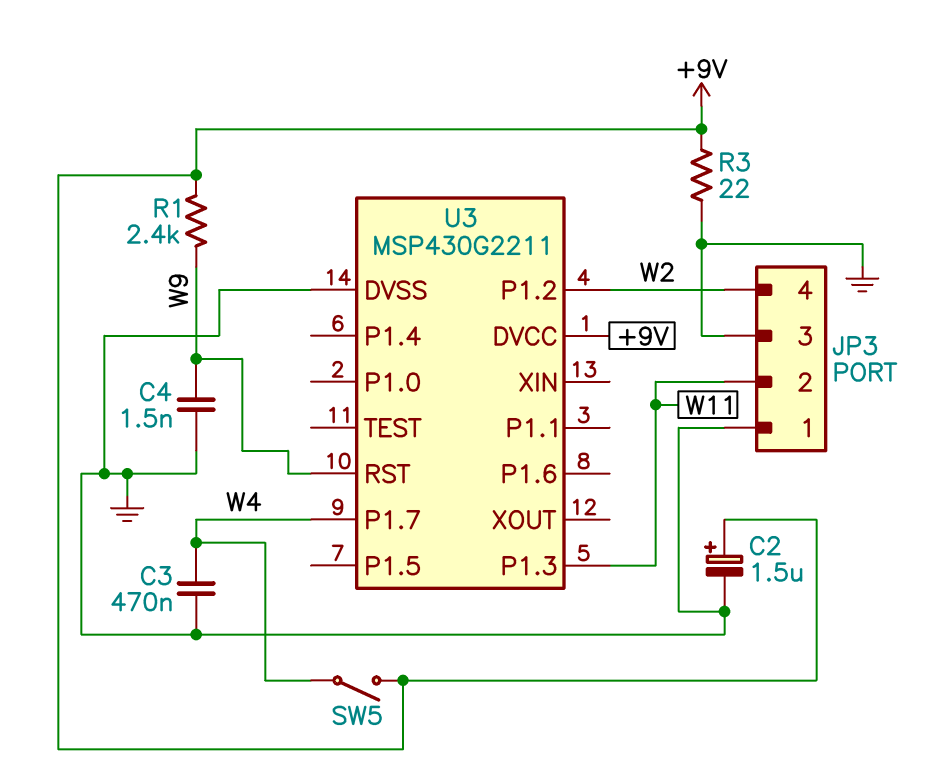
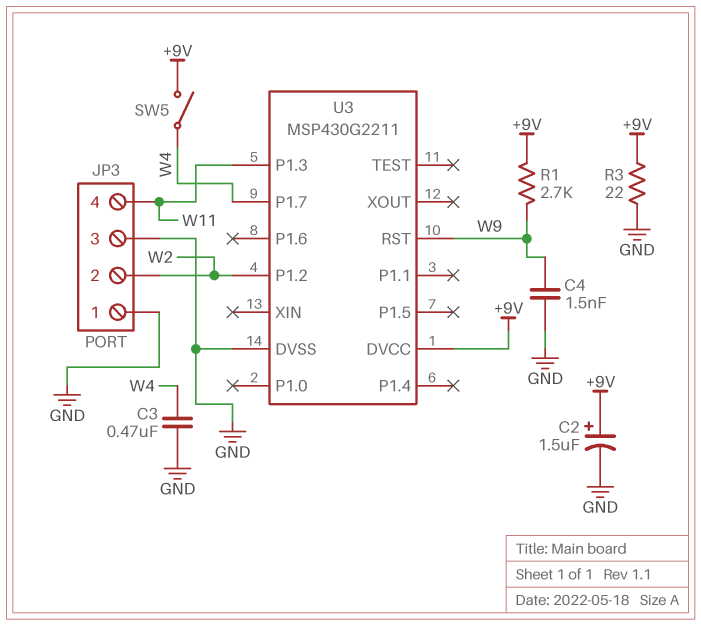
JP3 pin 2: W11 -> W2
JP3 pin 4: W2 -> W11
R1: 2.4k (+9V, W9) -> 2.7k (+9V, W9)

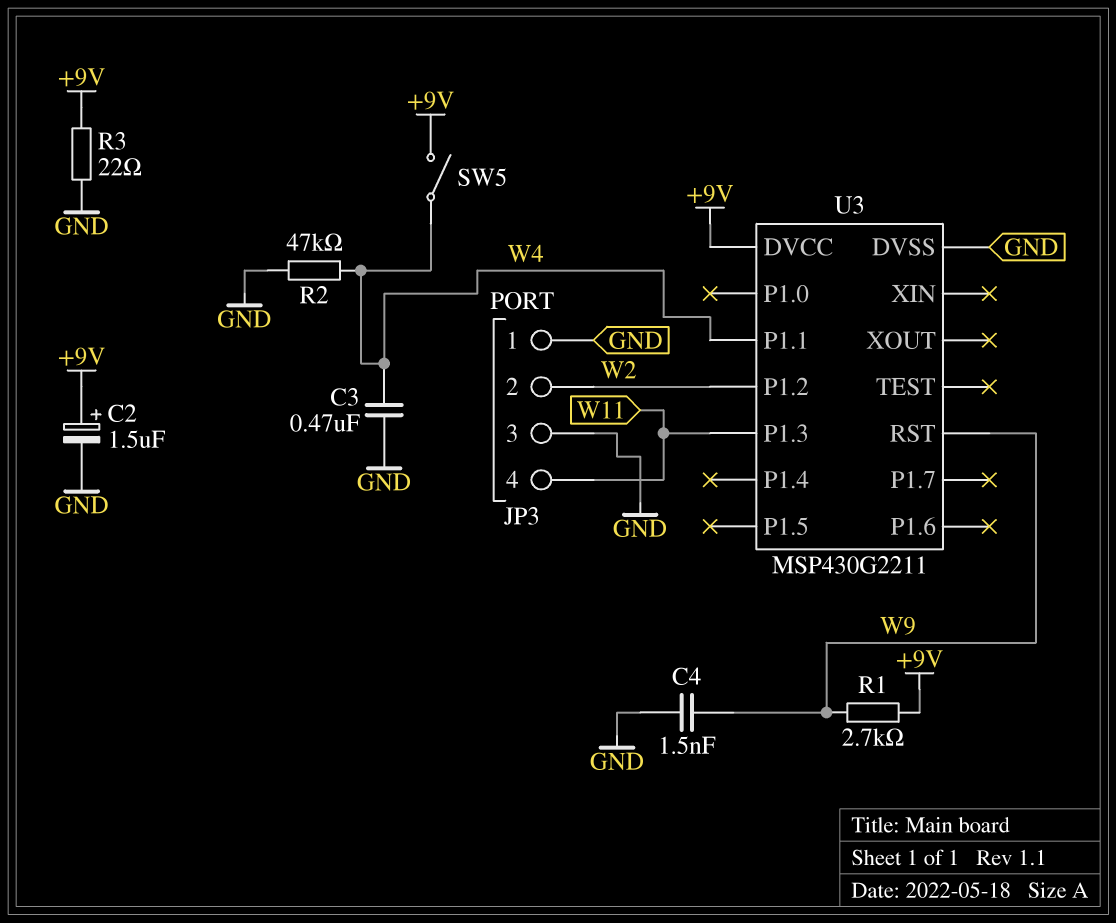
R2: none -> 47k (GND, W4)
U3 pin P1.1: none -> W4
U3 pin P1.7: W4 -> none

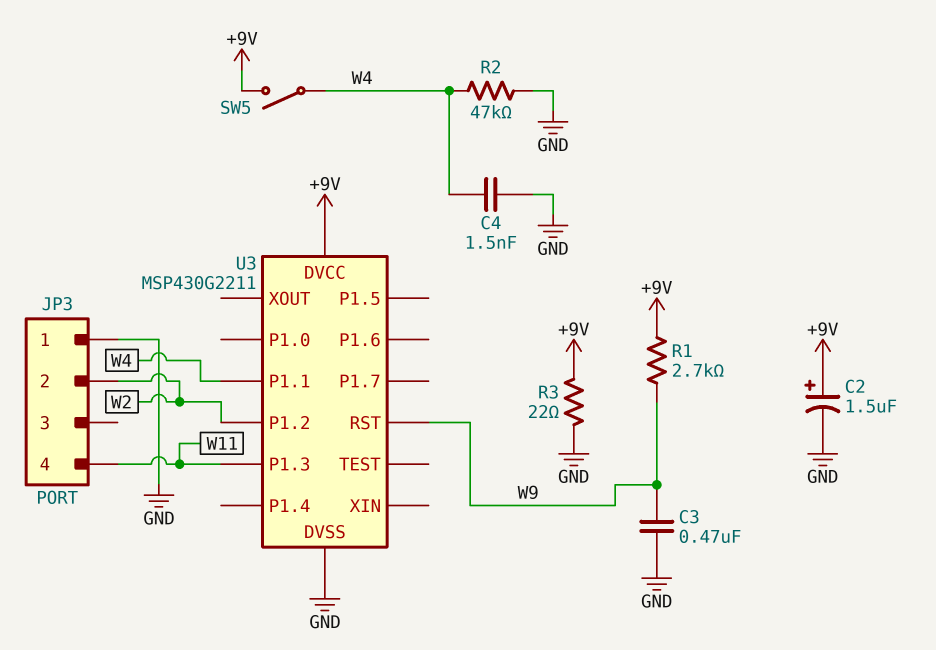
C3: 470nF (GND, W4) -> 470nF (GND, W9)
C4: 1.5nF (GND, W9) -> 1.5nF (GND, W4)
JP3 pin 3: GND -> none

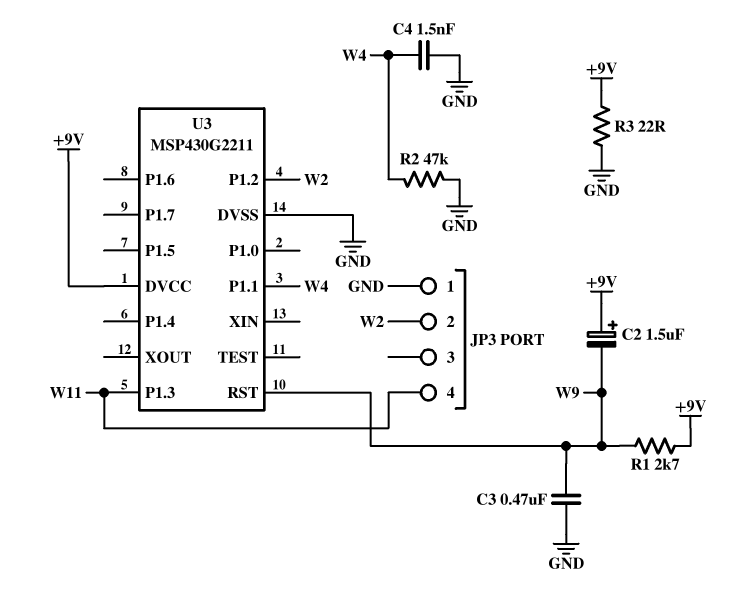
C2: 1.5uF (plus +9V, minus GND) -> 1.5uF (plus +9V, minus W9)
SW5: switch (+9V, W4) -> none

